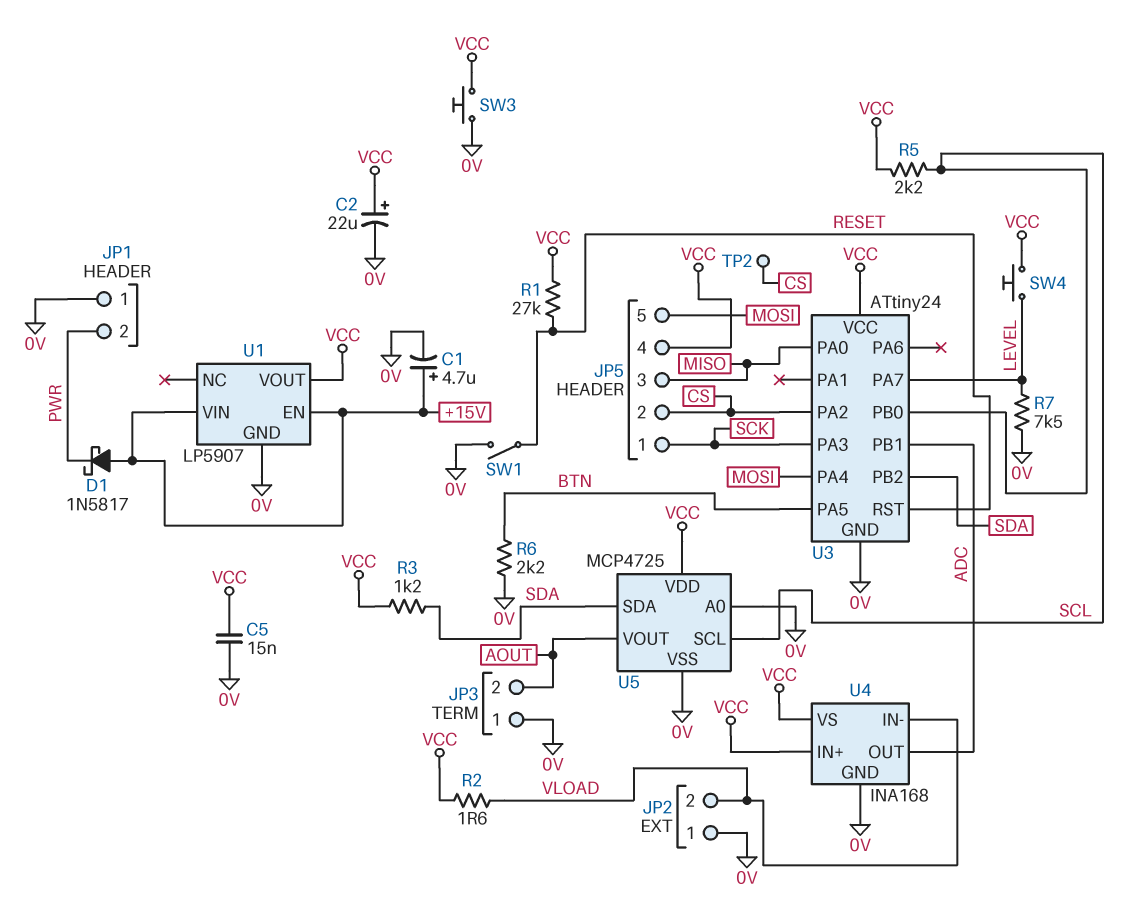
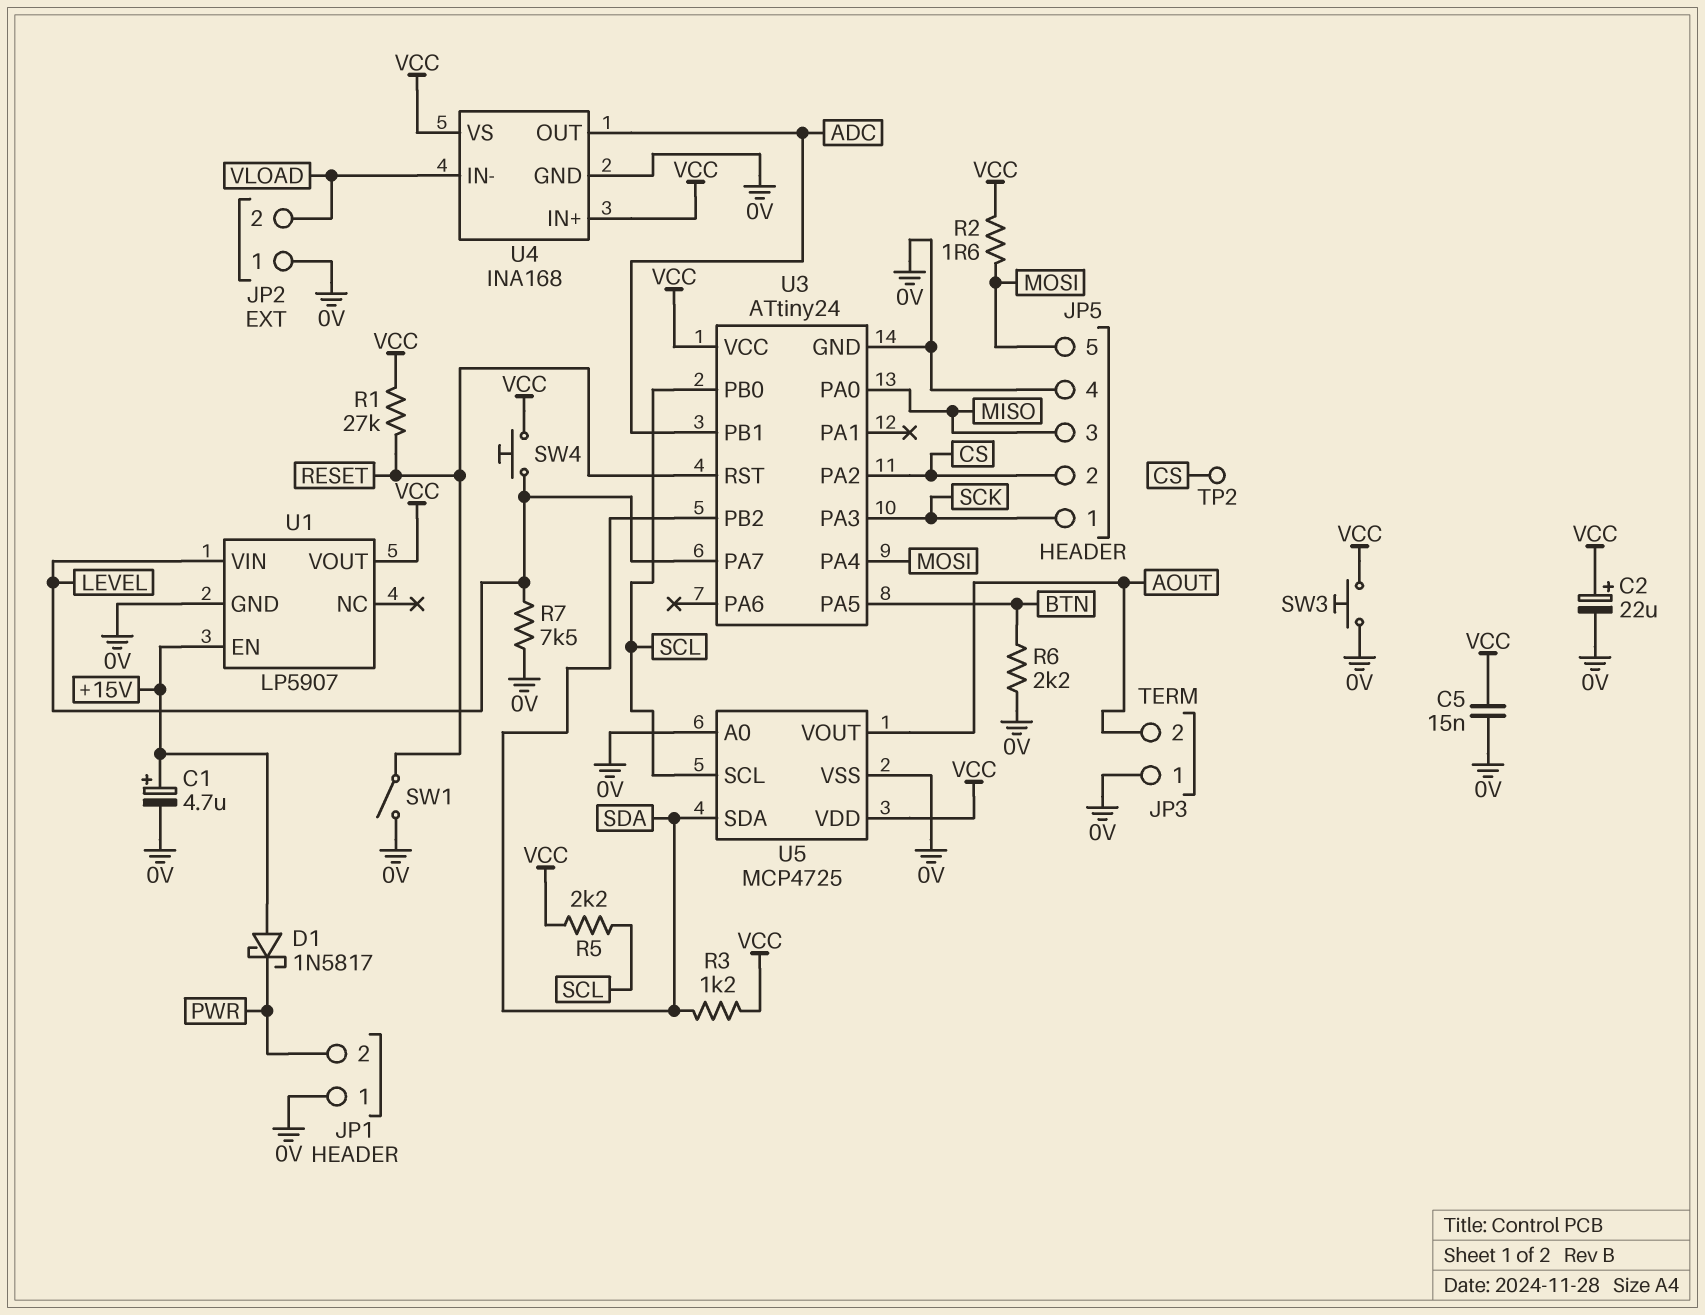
JP5 pin 4: VCC -> 0V
R2: 1.6 (VCC, VLOAD) -> 1.6 (MOSI, VCC)
U1 pin VIN: +15V -> LEVEL

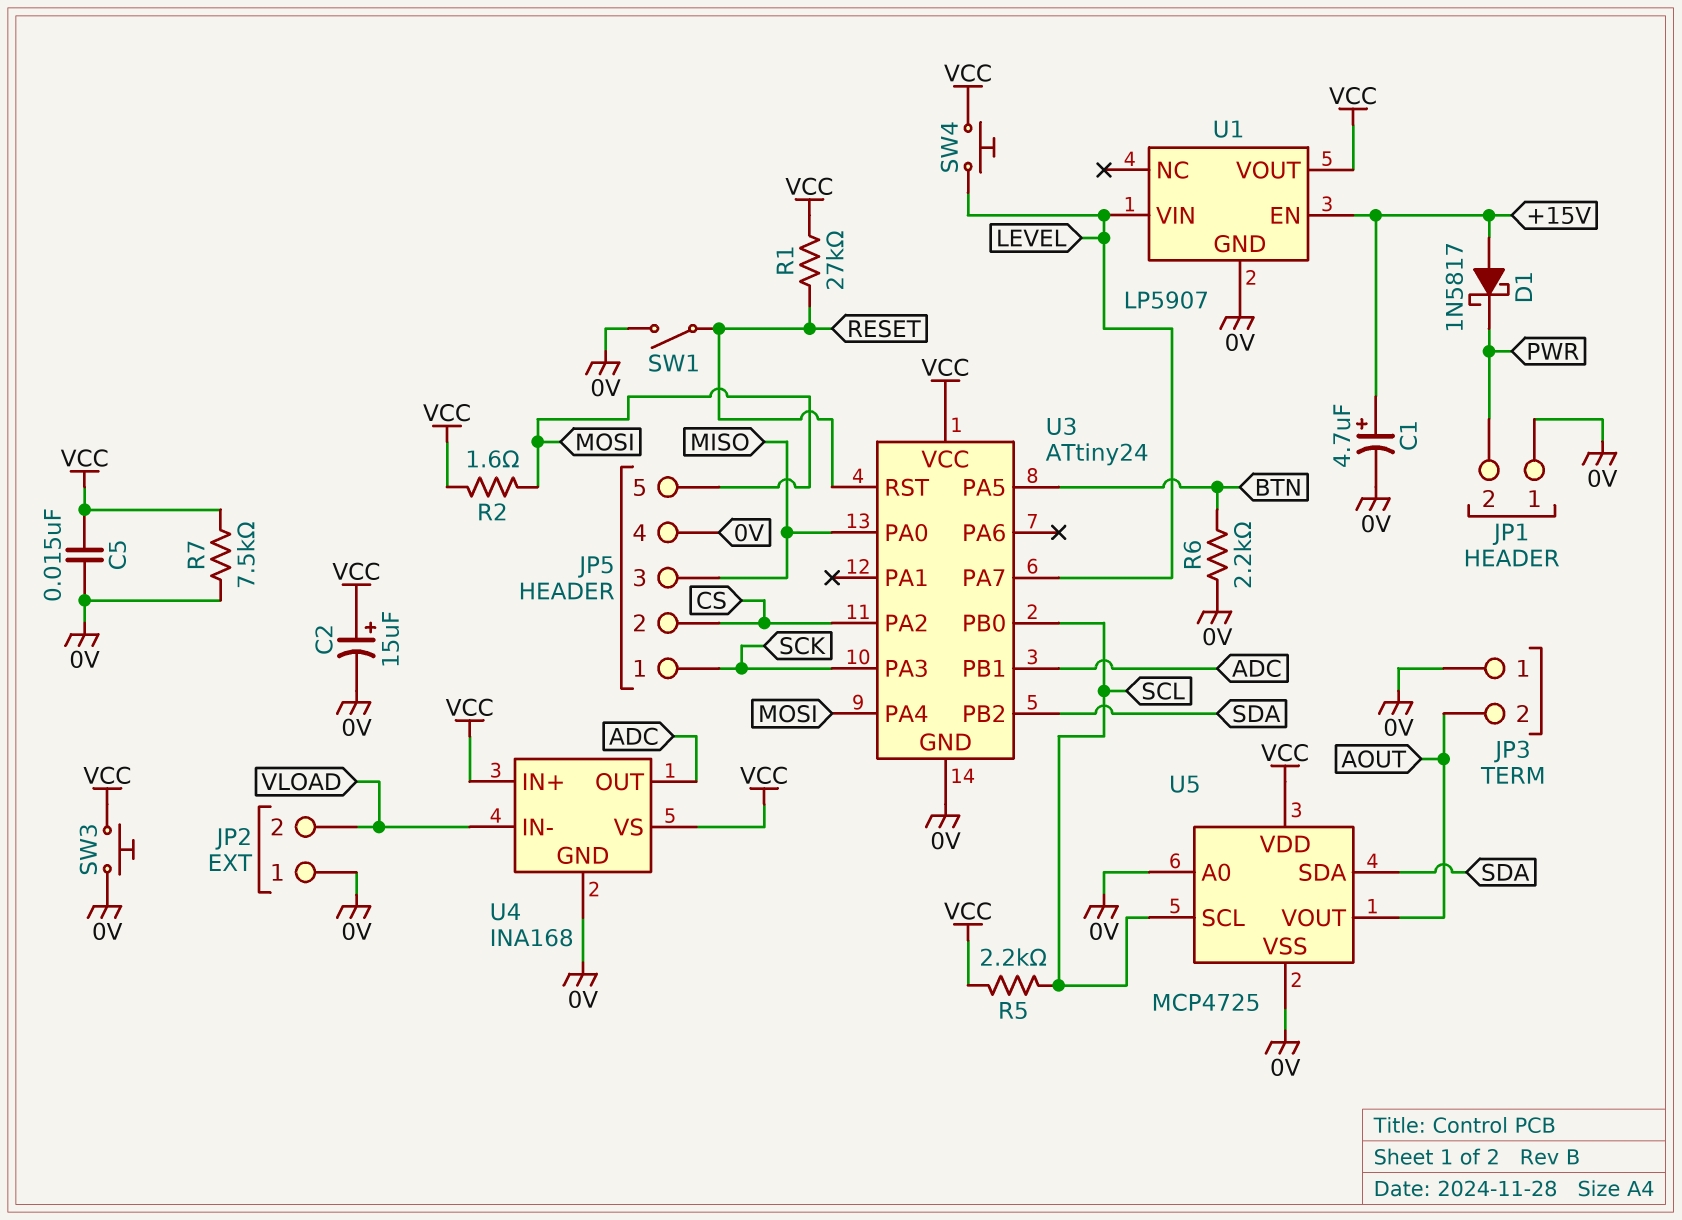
C2: 22uF (plus VCC, minus 0V) -> 15uF (plus VCC, minus 0V)
R3: 1.2k (SDA, VCC) -> none
R7: 7.5k (0V, LEVEL) -> 7.5k (0V, VCC)
TP2: test point (CS) -> none

